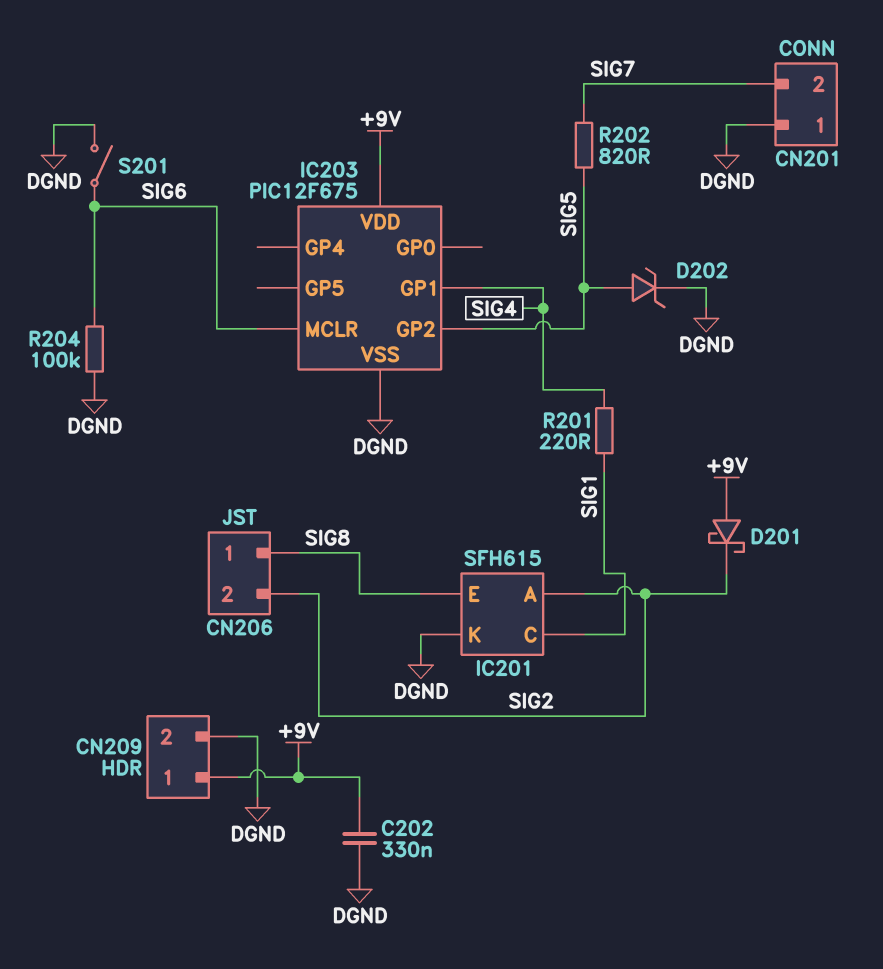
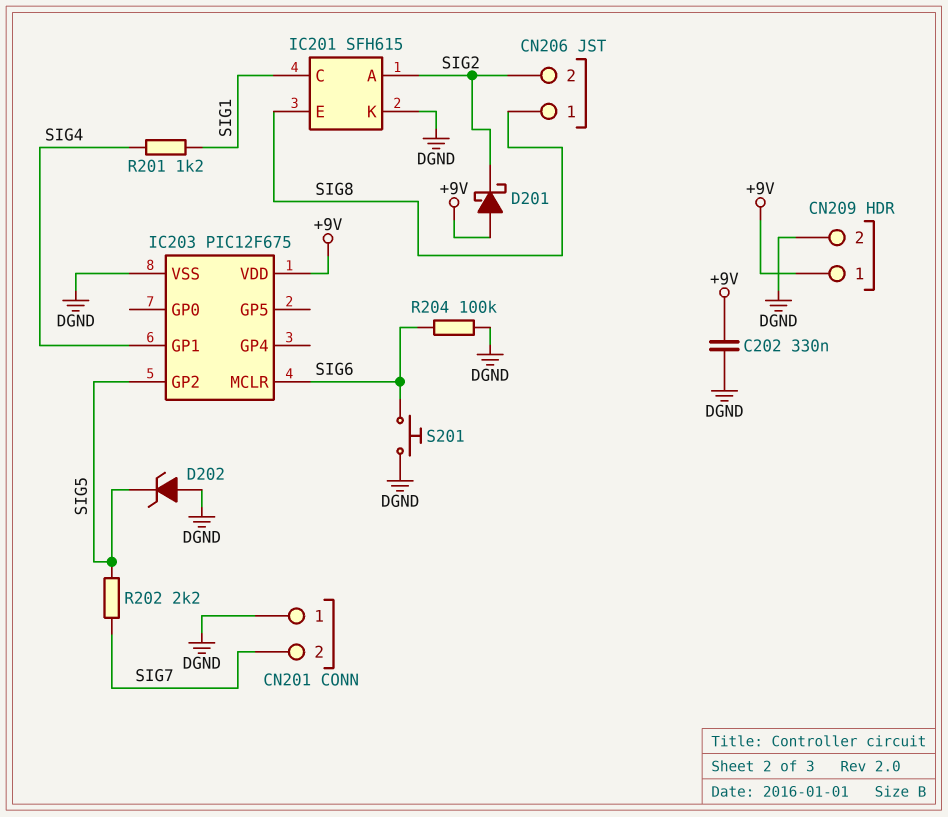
D202: zener (A SIG5, K DGND) -> zener (A DGND, K SIG5)
R201: 220 (SIG1, SIG4) -> 1.2k (SIG1, SIG4)
R202: 820 (SIG5, SIG7) -> 2.2k (SIG5, SIG7)
S201: switch (DGND, SIG6) -> button (DGND, SIG6)

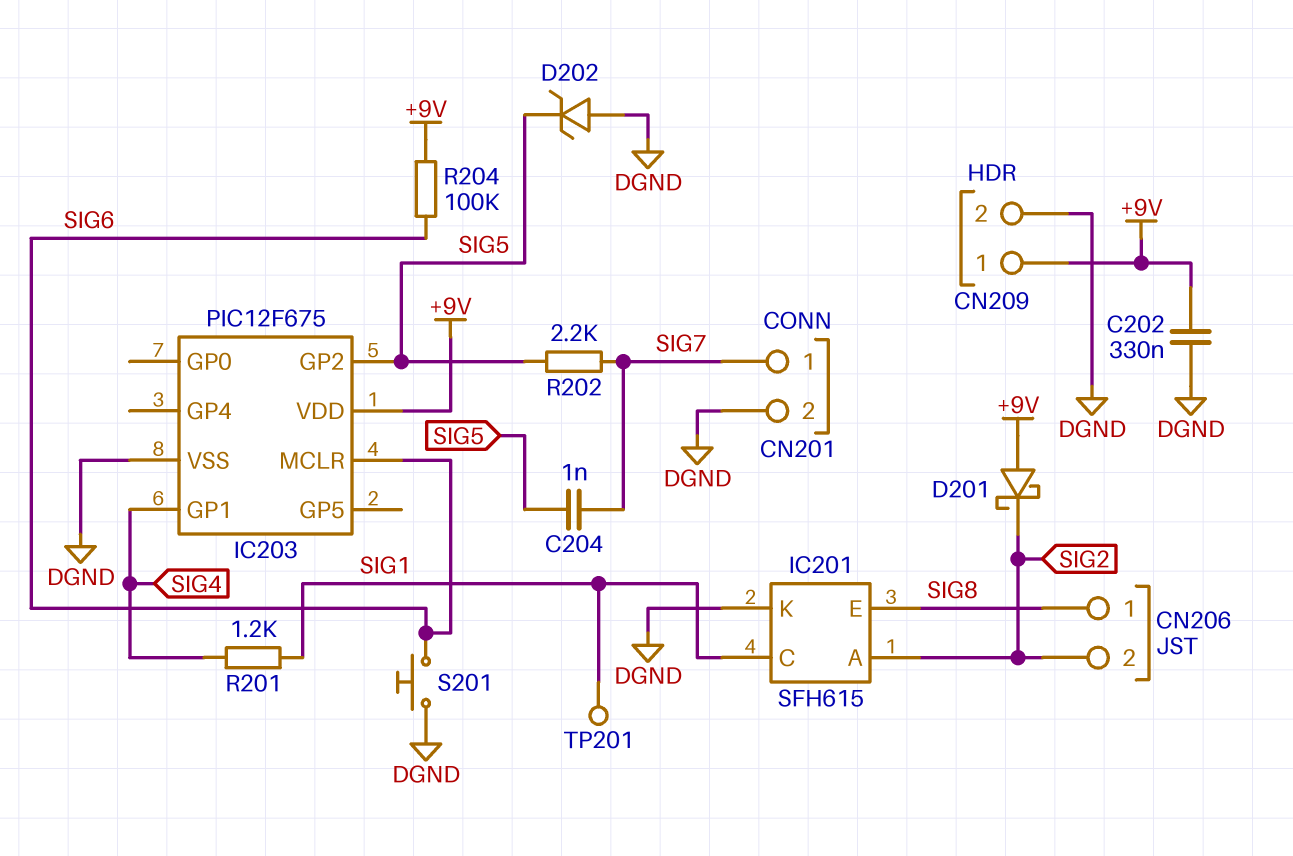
C204: none -> 1nF (SIG5, SIG7)
CN201 pin 1: DGND -> SIG7
CN201 pin 2: SIG7 -> DGND
R204: 100k (DGND, SIG6) -> 100k (+9V, SIG6)
TP201: none -> test point (SIG1)

